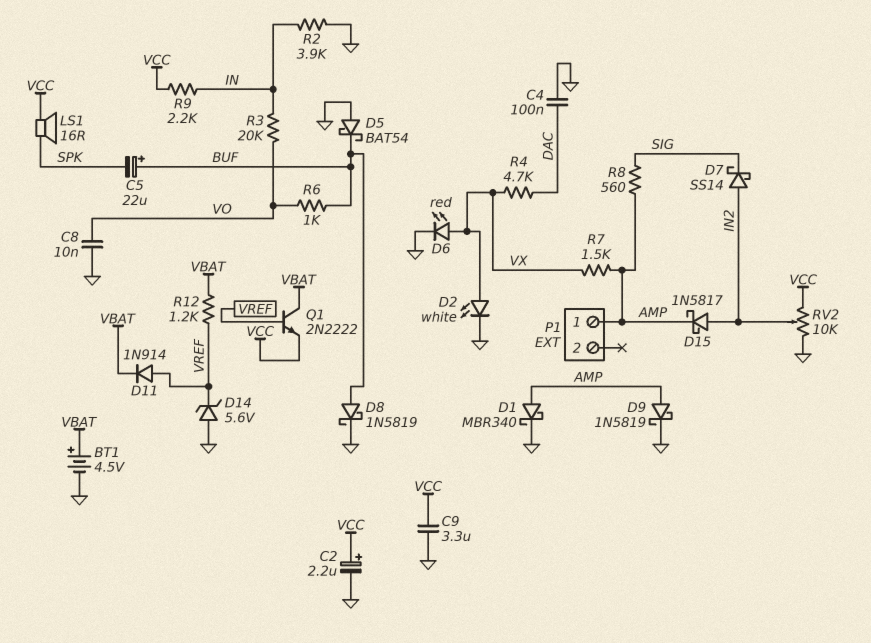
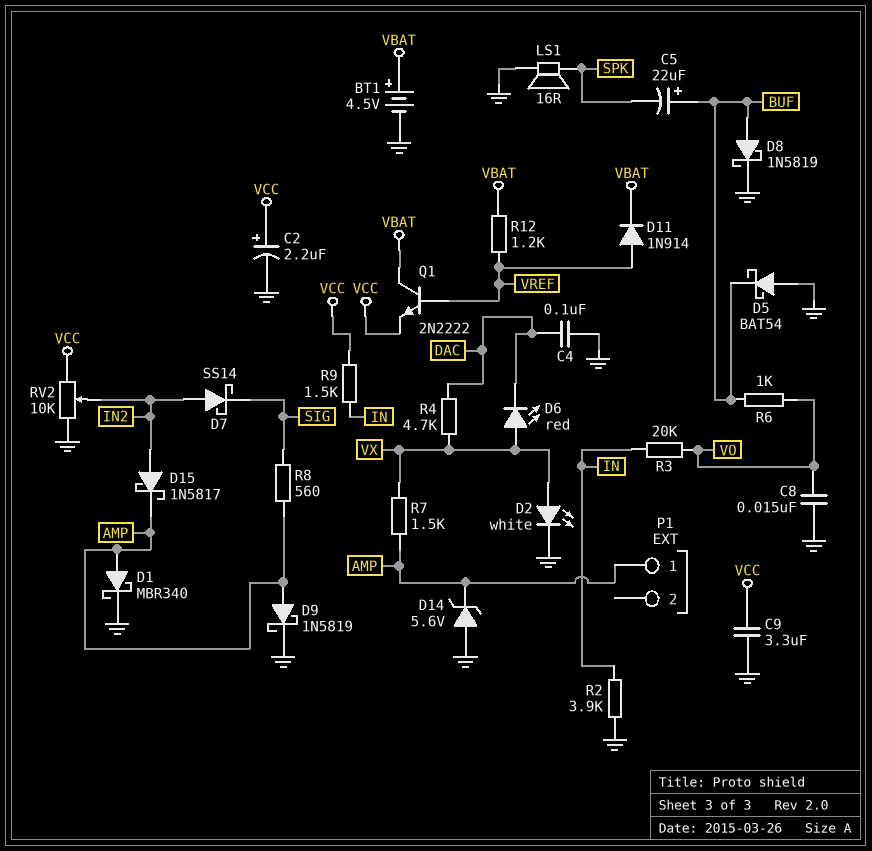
C8: 10nF (GND, VO) -> 15nF (GND, VO)
D6: LED red (A VX, K GND) -> LED red (A VX, K DAC)
D14: zener 5.6V (A GND, K VREF) -> zener 5.6V (A GND, K AMP)
LS1: speaker 16R (SPK, VCC) -> speaker 16R (GND, SPK)
R9: 2.2k (IN, VCC) -> 1.5k (IN, VCC)

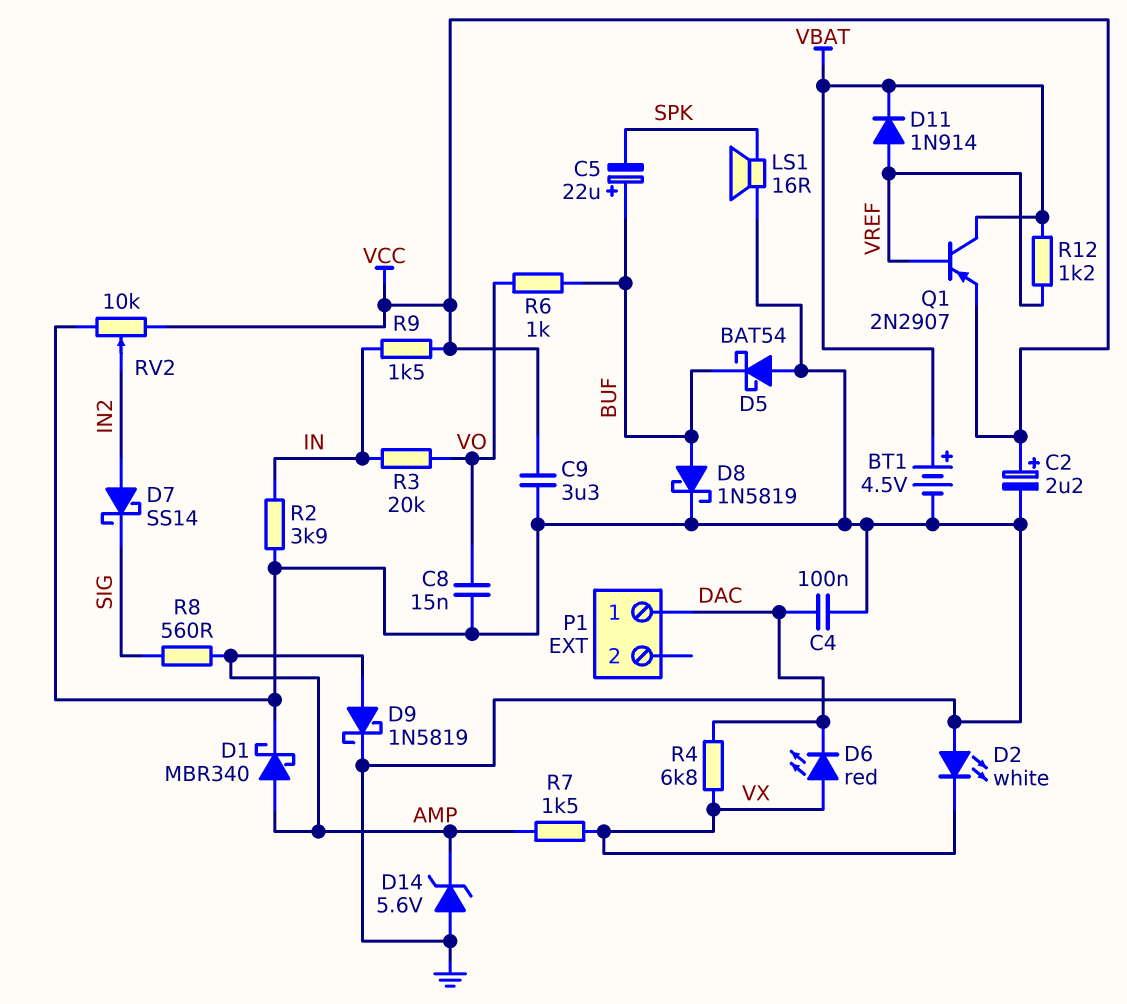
D2: LED white (A VX, K GND) -> LED white (A GND, K VX)
D15: schottky 1N5817 (A IN2, K AMP) -> none
P1 pin 1: AMP -> DAC
Q1: NPN 2N2222 (B VREF, C VBAT, E VCC) -> PNP 2N2907 (B VREF, C VBAT, E VCC)
R4: 4.7k (DAC, VX) -> 6.8k (DAC, VX)

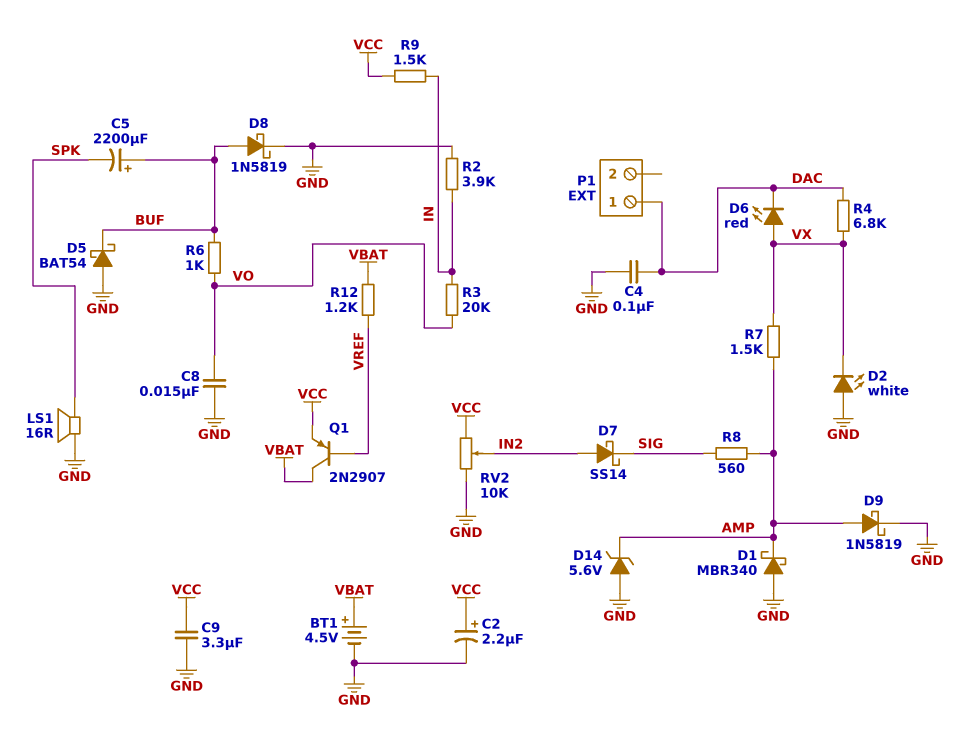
C5: 22uF (plus BUF, minus SPK) -> 2200uF (plus BUF, minus SPK)
D1: schottky MBR340 (A AMP, K GND) -> schottky MBR340 (A GND, K AMP)
D11: diode 1N914 (A VREF, K VBAT) -> none

